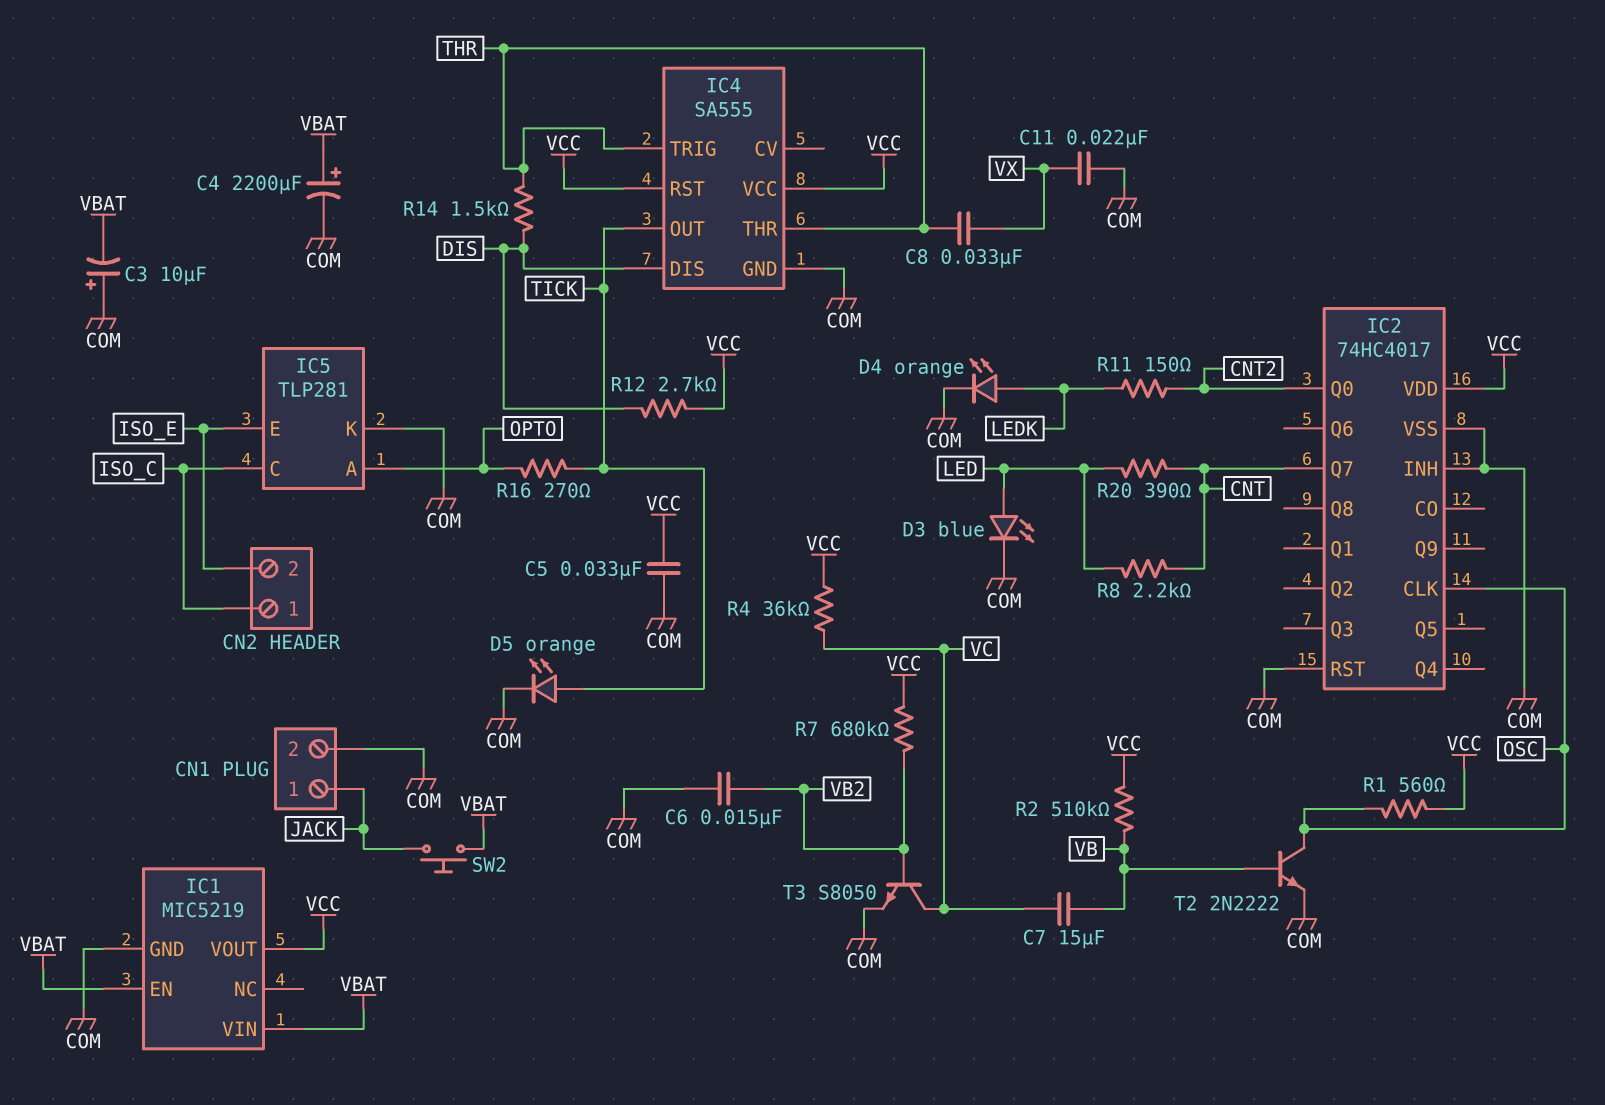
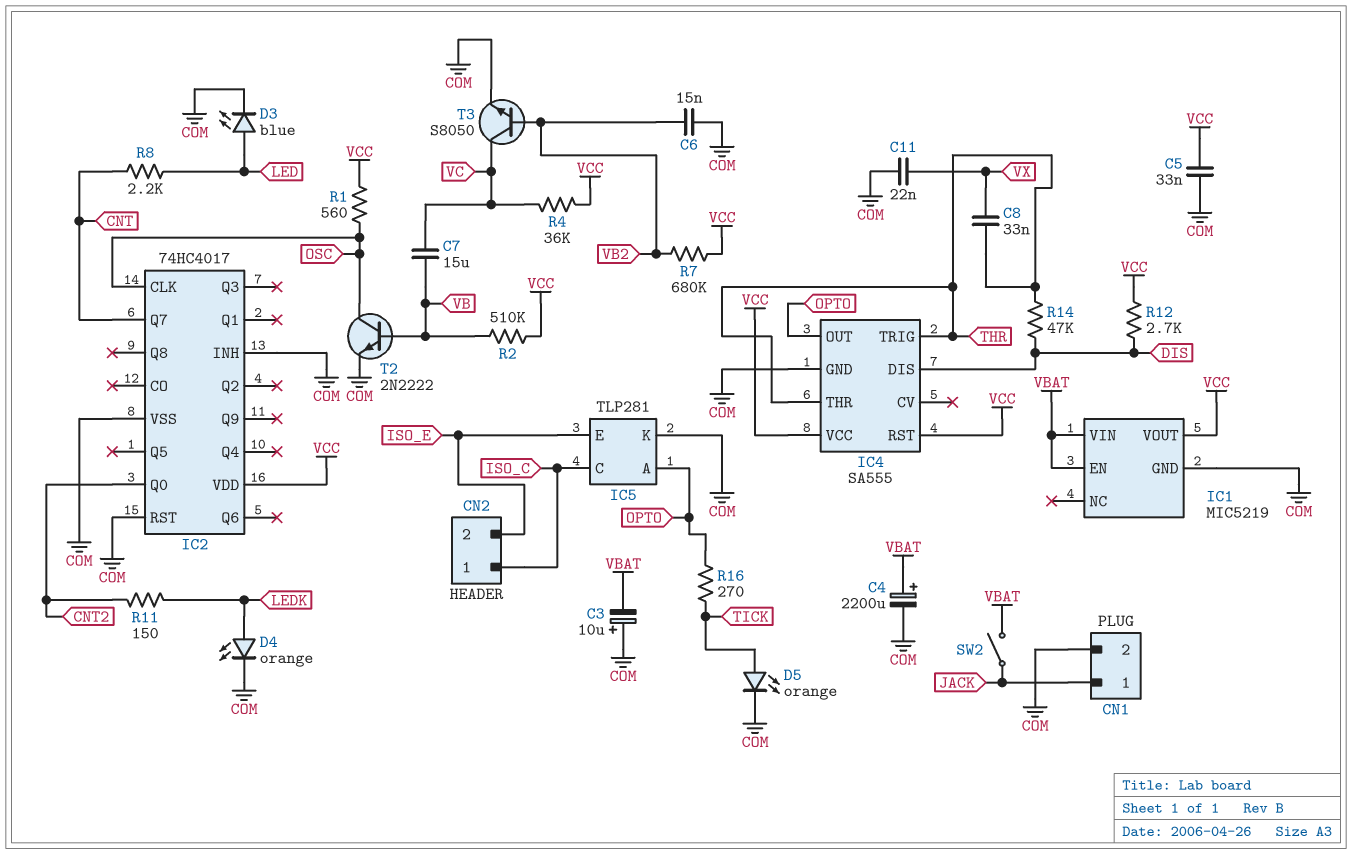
IC4 pin OUT: TICK -> OPTO
R14: 1.5k (DIS, THR) -> 47k (DIS, THR)
R20: 390 (CNT, LED) -> none
SW2: button (JACK, VBAT) -> switch (JACK, VBAT)

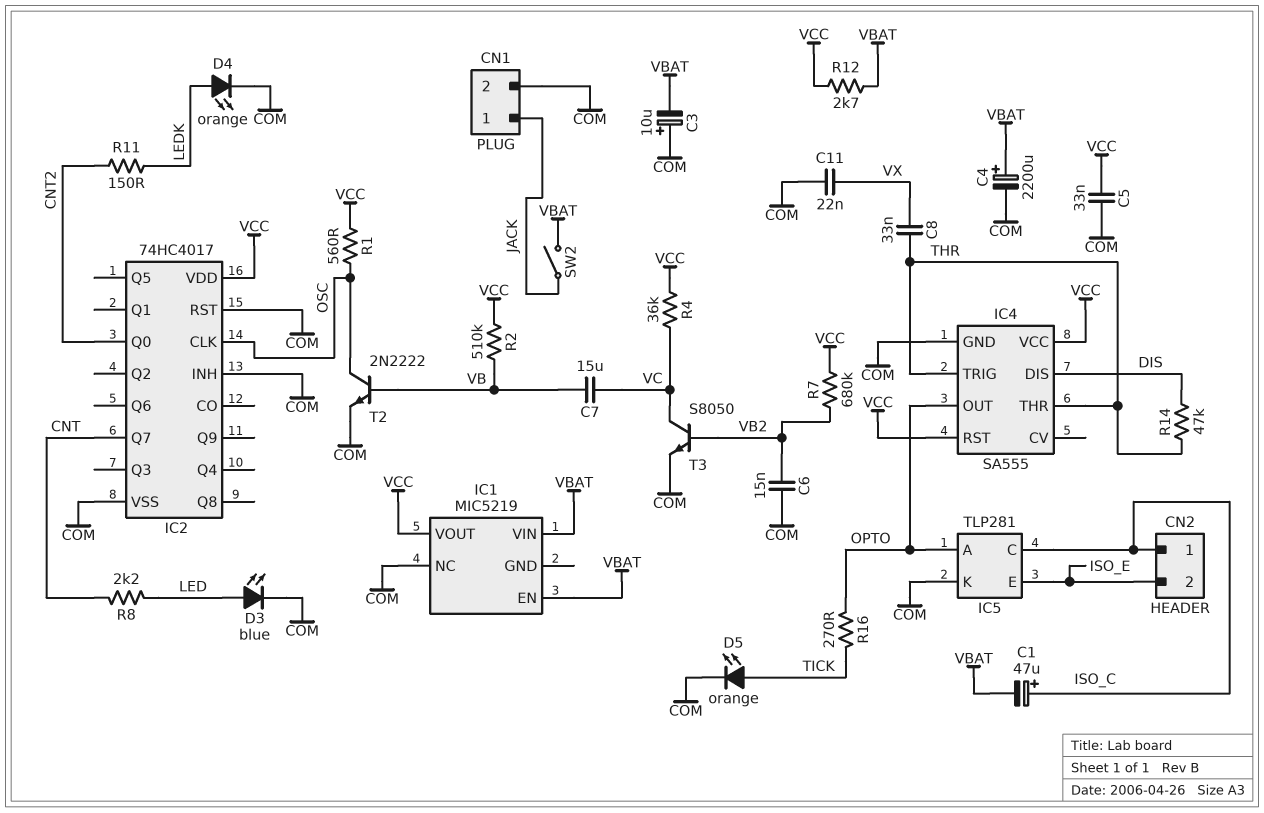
C1: none -> 47uF (plus ISO_C, minus VBAT)
IC1 pin GND: COM -> none
IC1 pin NC: none -> COM
R12: 2.7k (DIS, VCC) -> 2.7k (VBAT, VCC)

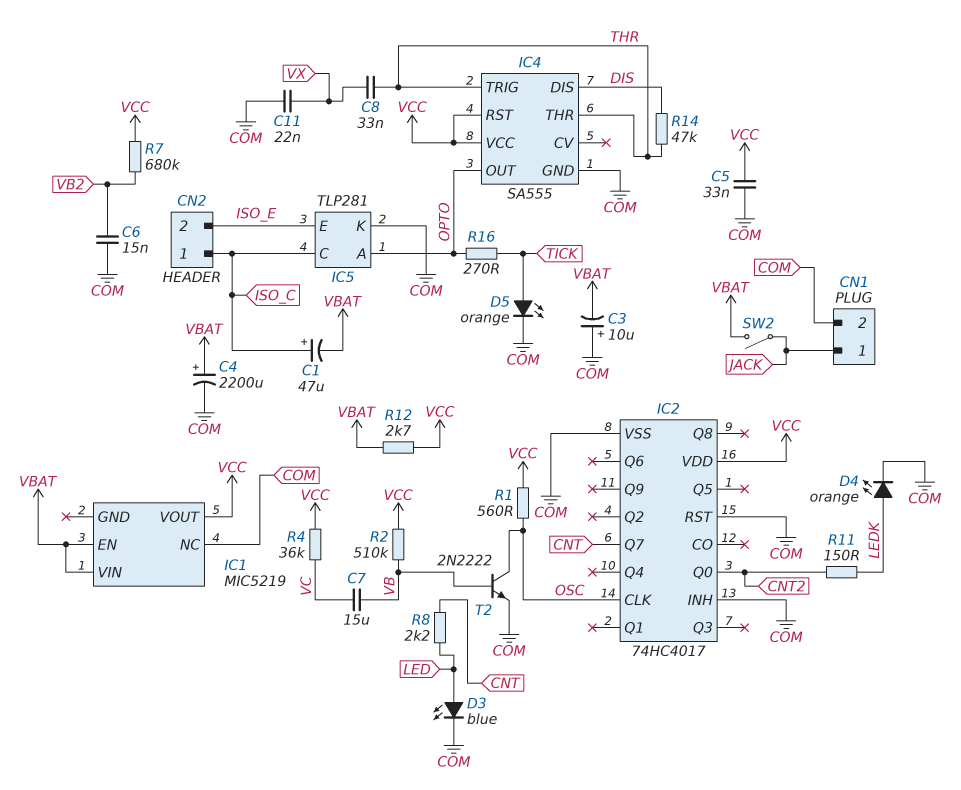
T3: NPN S8050 (B VB2, C VC, E COM) -> none

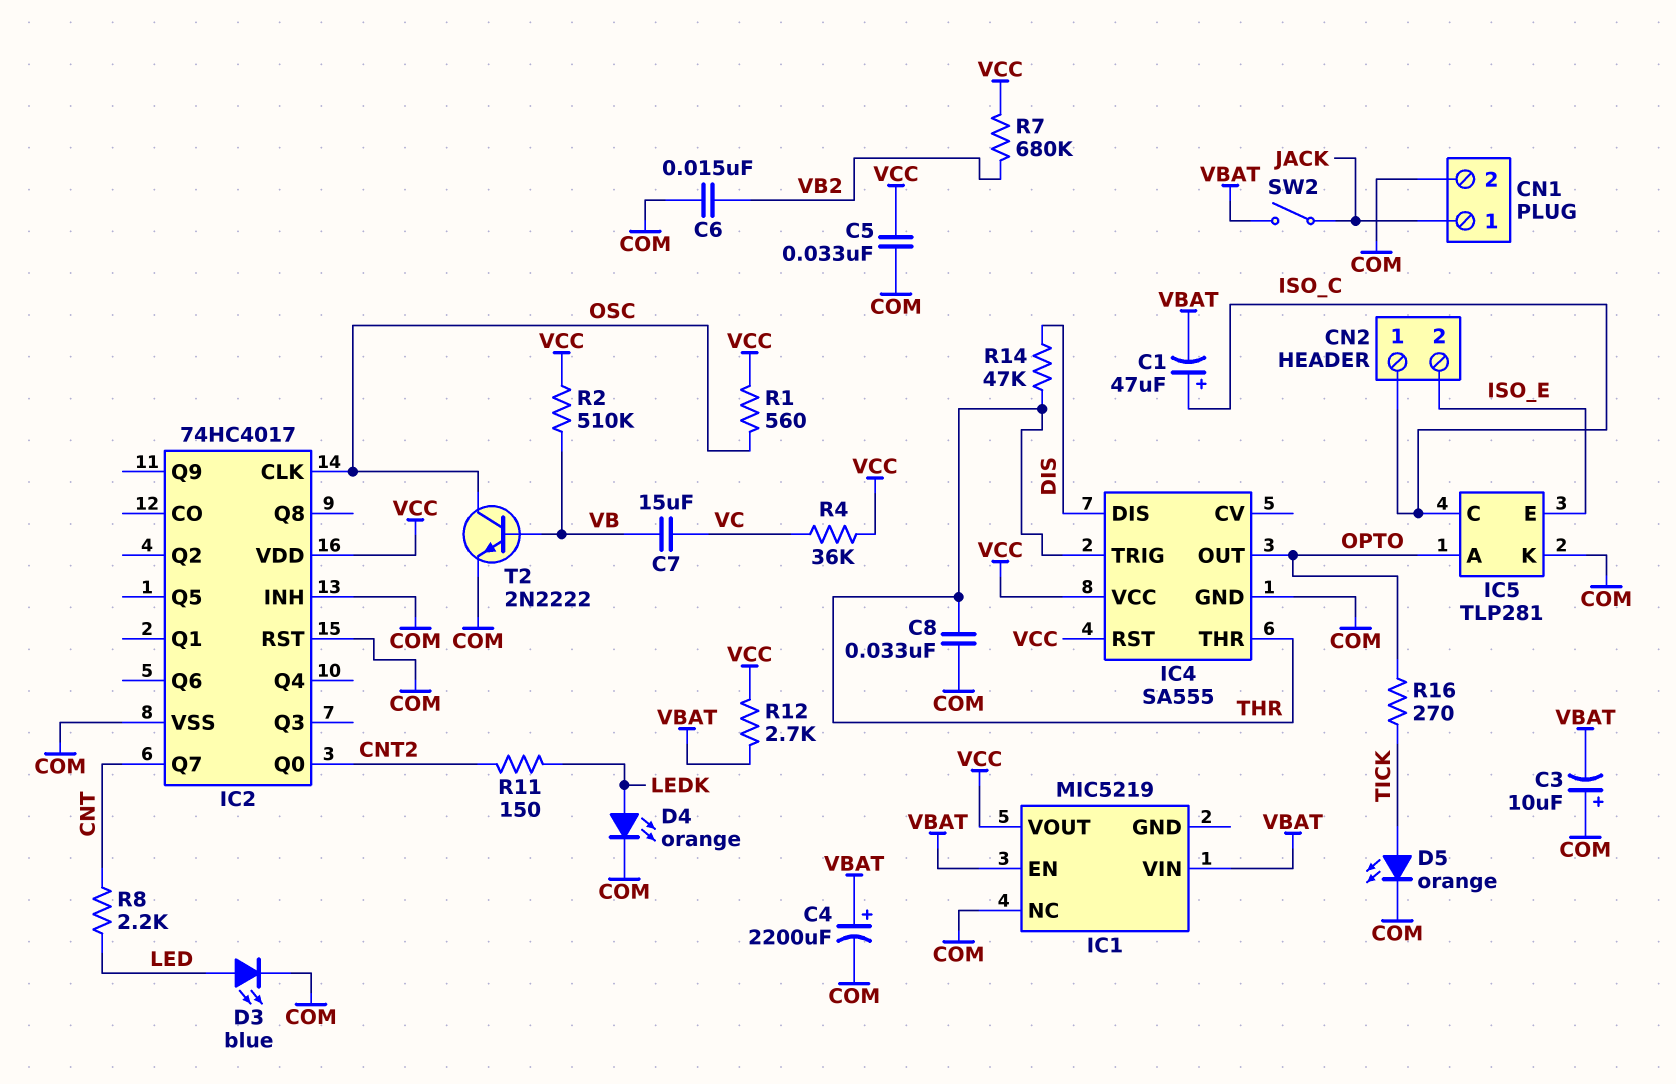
C8: 33nF (THR, VX) -> 33nF (COM, THR)
C11: 22nF (COM, VX) -> none

